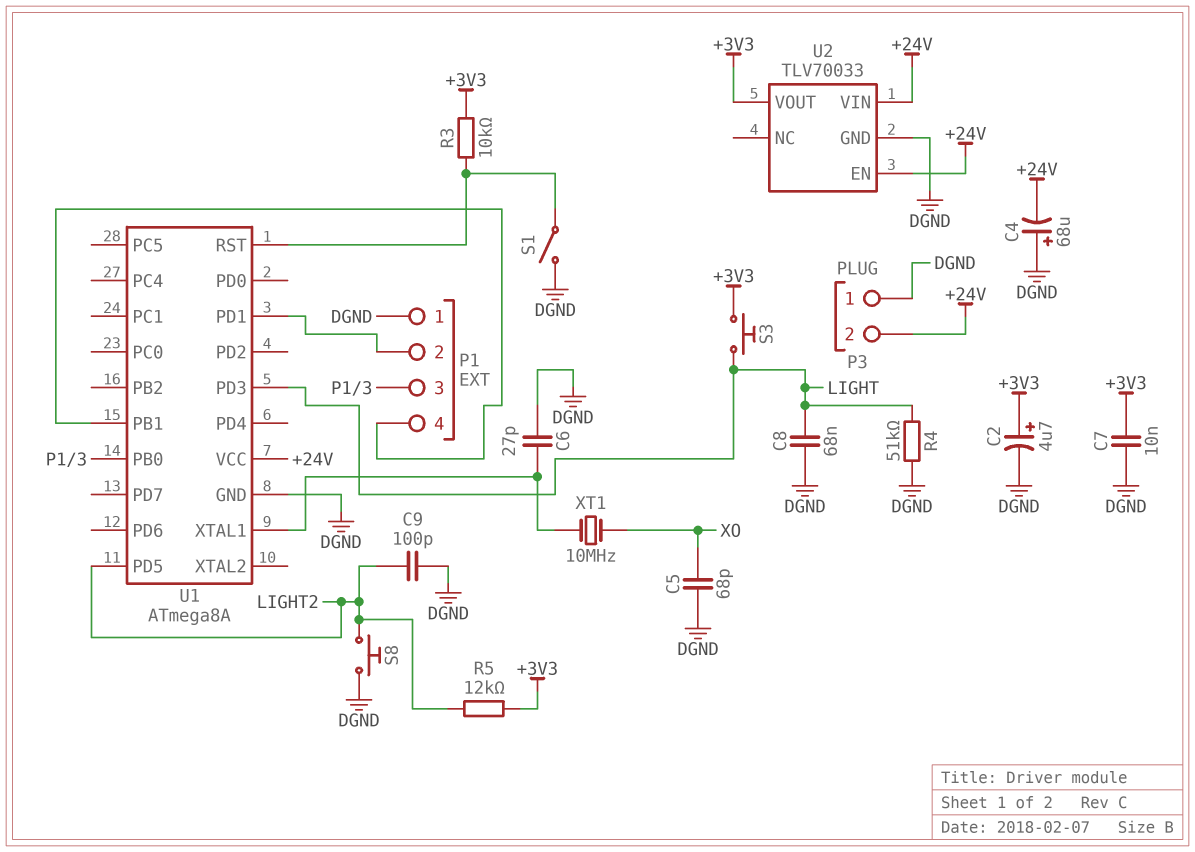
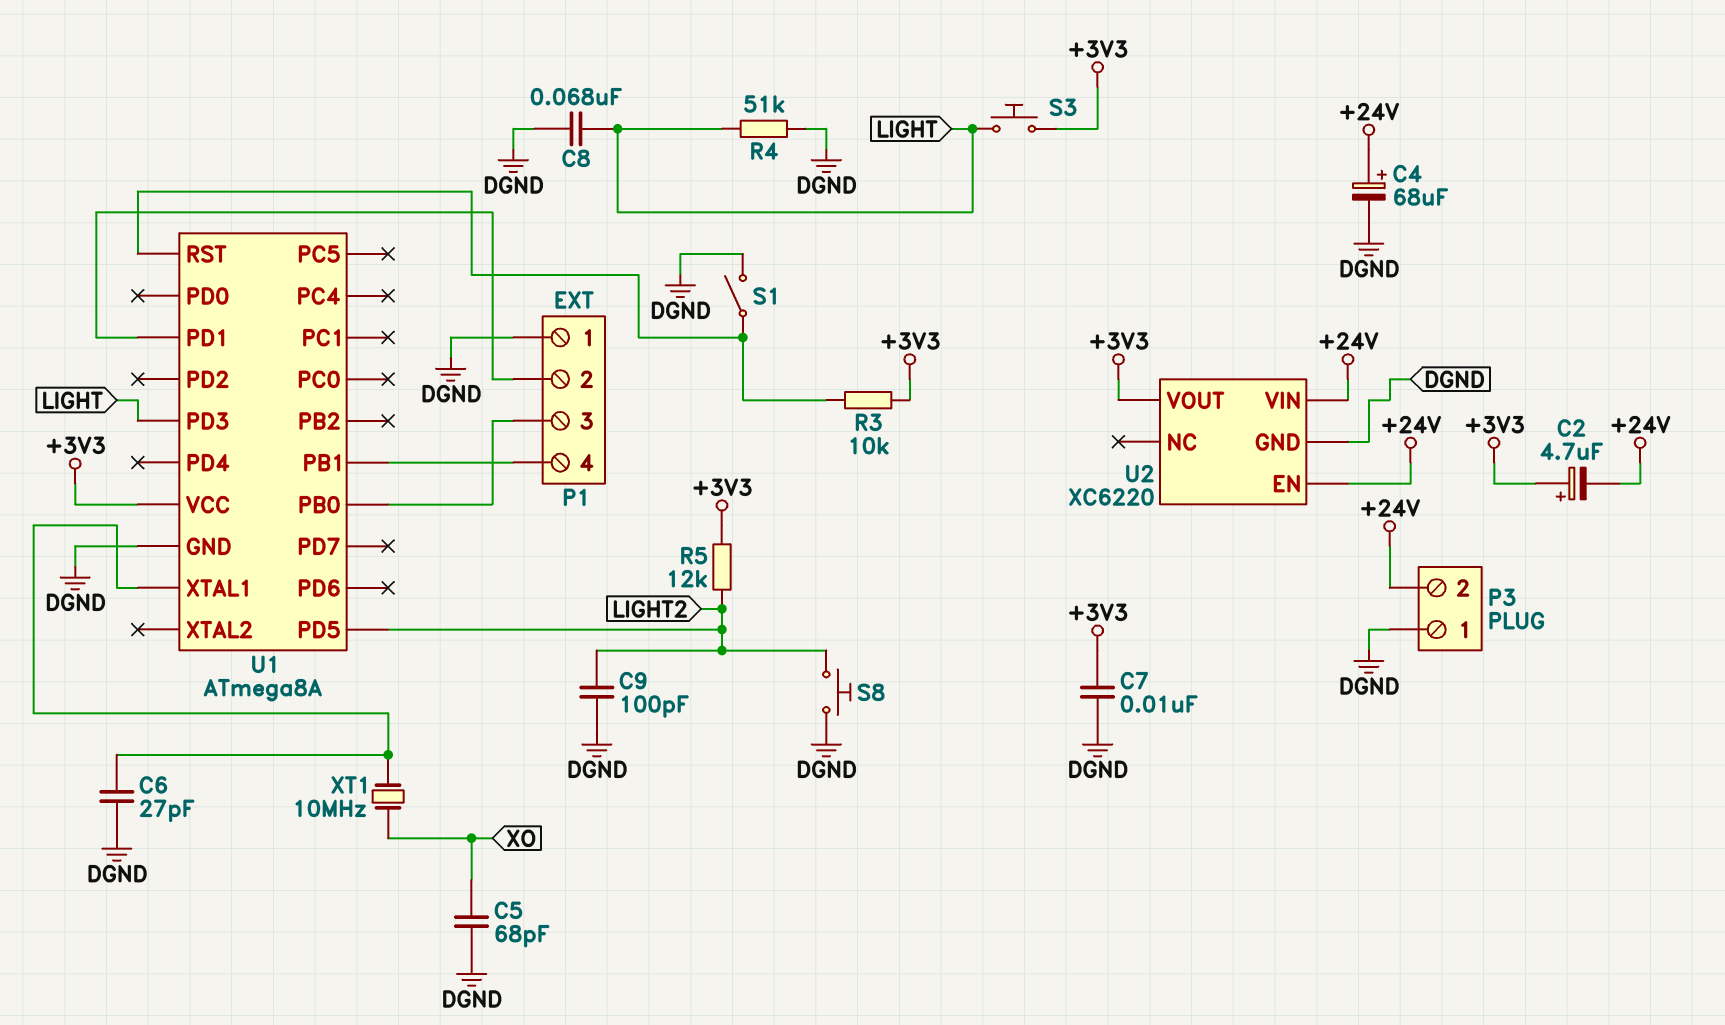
C2: 4.7uF (plus +3V3, minus DGND) -> 4.7uF (plus +3V3, minus +24V)
C4: 68uF (plus DGND, minus +24V) -> 68uF (plus +24V, minus DGND)
U1 pin VCC: +24V -> +3V3
U2: TLV70033 -> XC6220

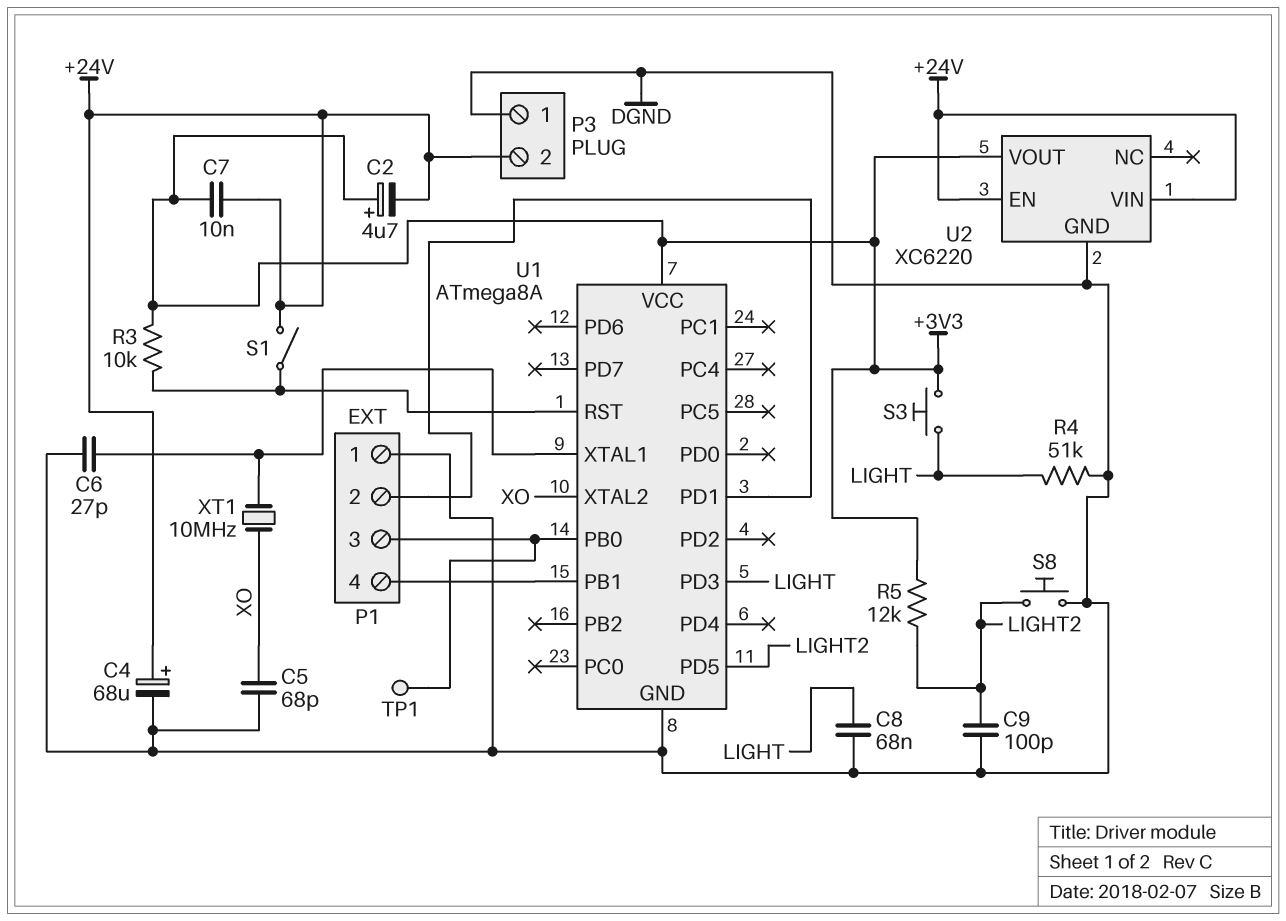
C7: 10nF (+3V3, DGND) -> 10nF (+3V3, +24V)
S1: switch (DGND, U1/RST) -> switch (+24V, U1/RST)
TP1: none -> test point (P1/3)
U1 pin XTAL2: none -> XO

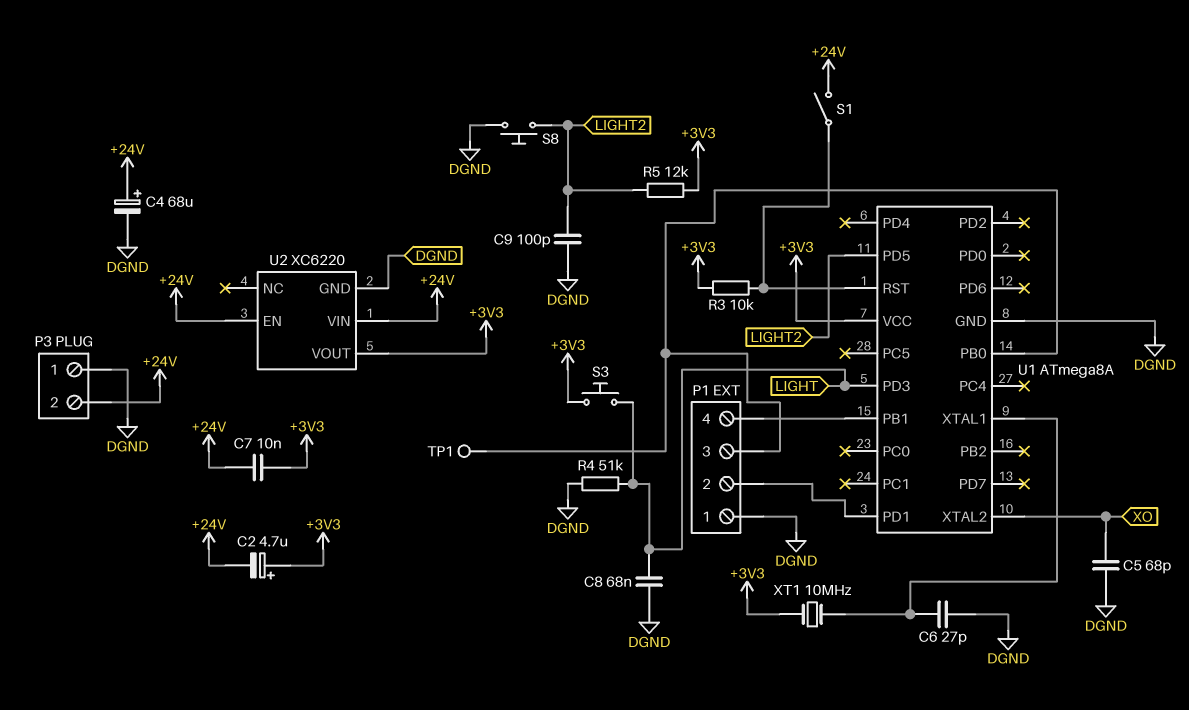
XT1: 10MHz (U1/XTAL1, XO) -> 10MHz (+3V3, U1/XTAL1)

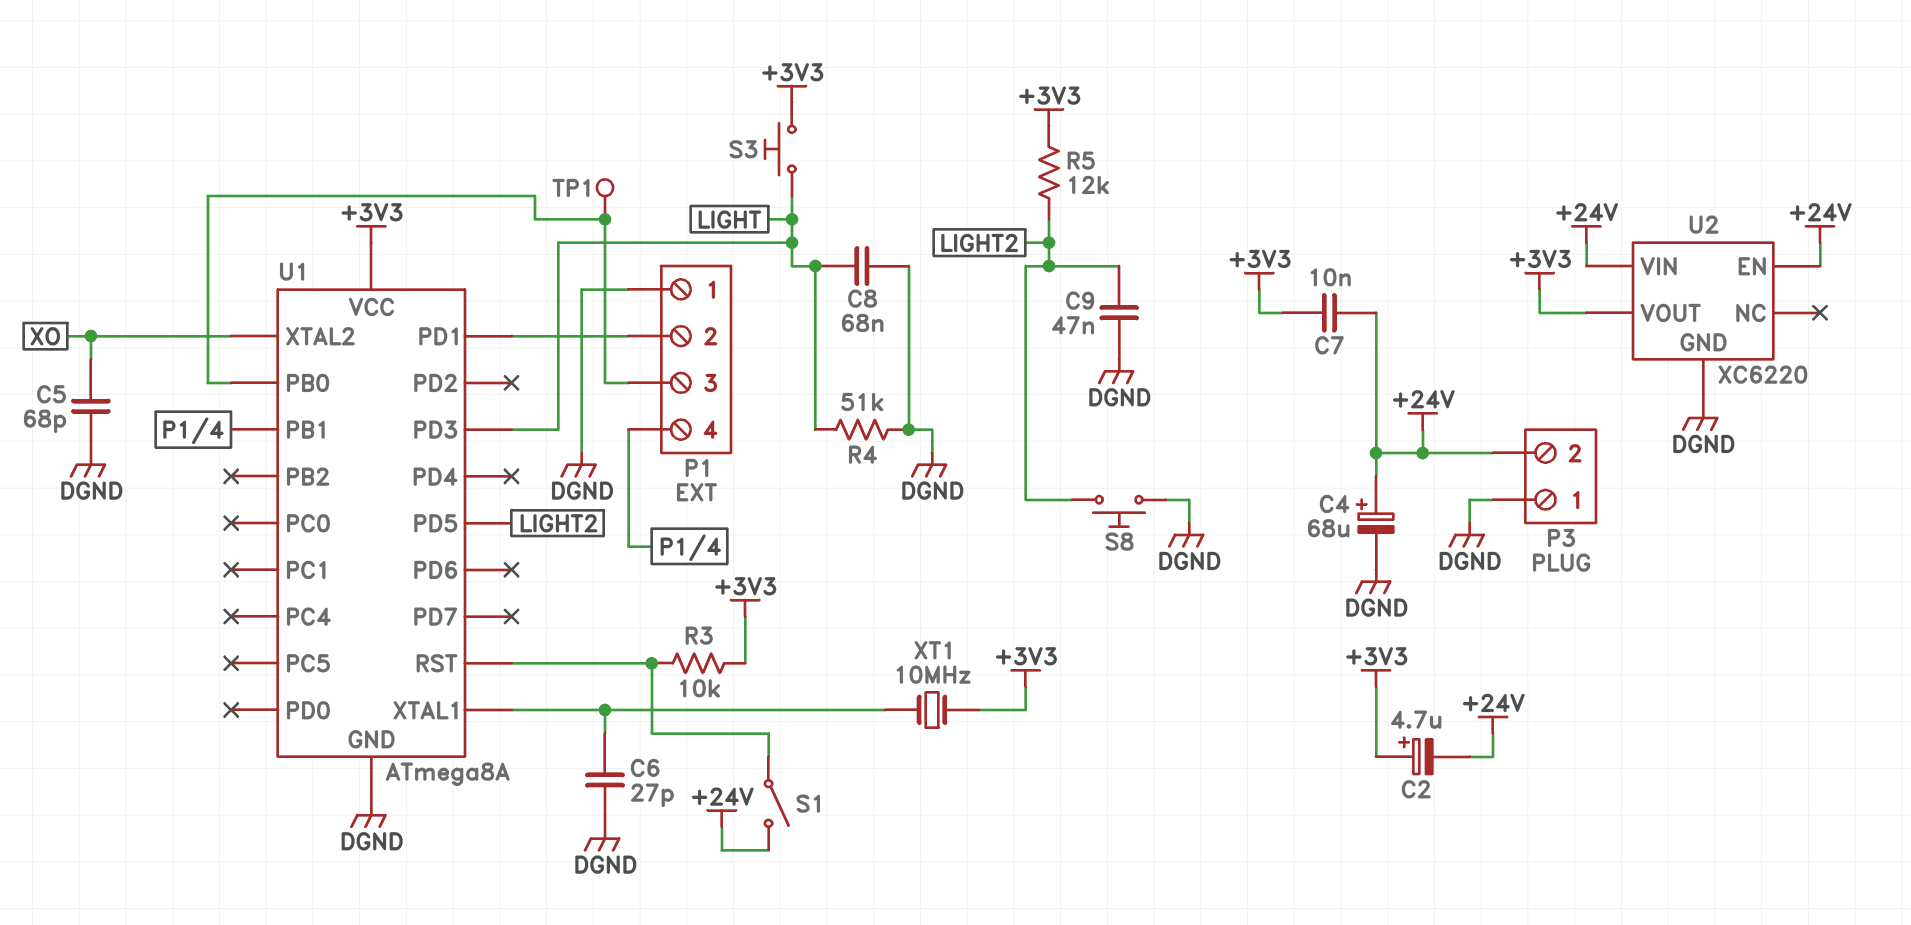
C9: 100pF (DGND, LIGHT2) -> 47nF (DGND, LIGHT2)

